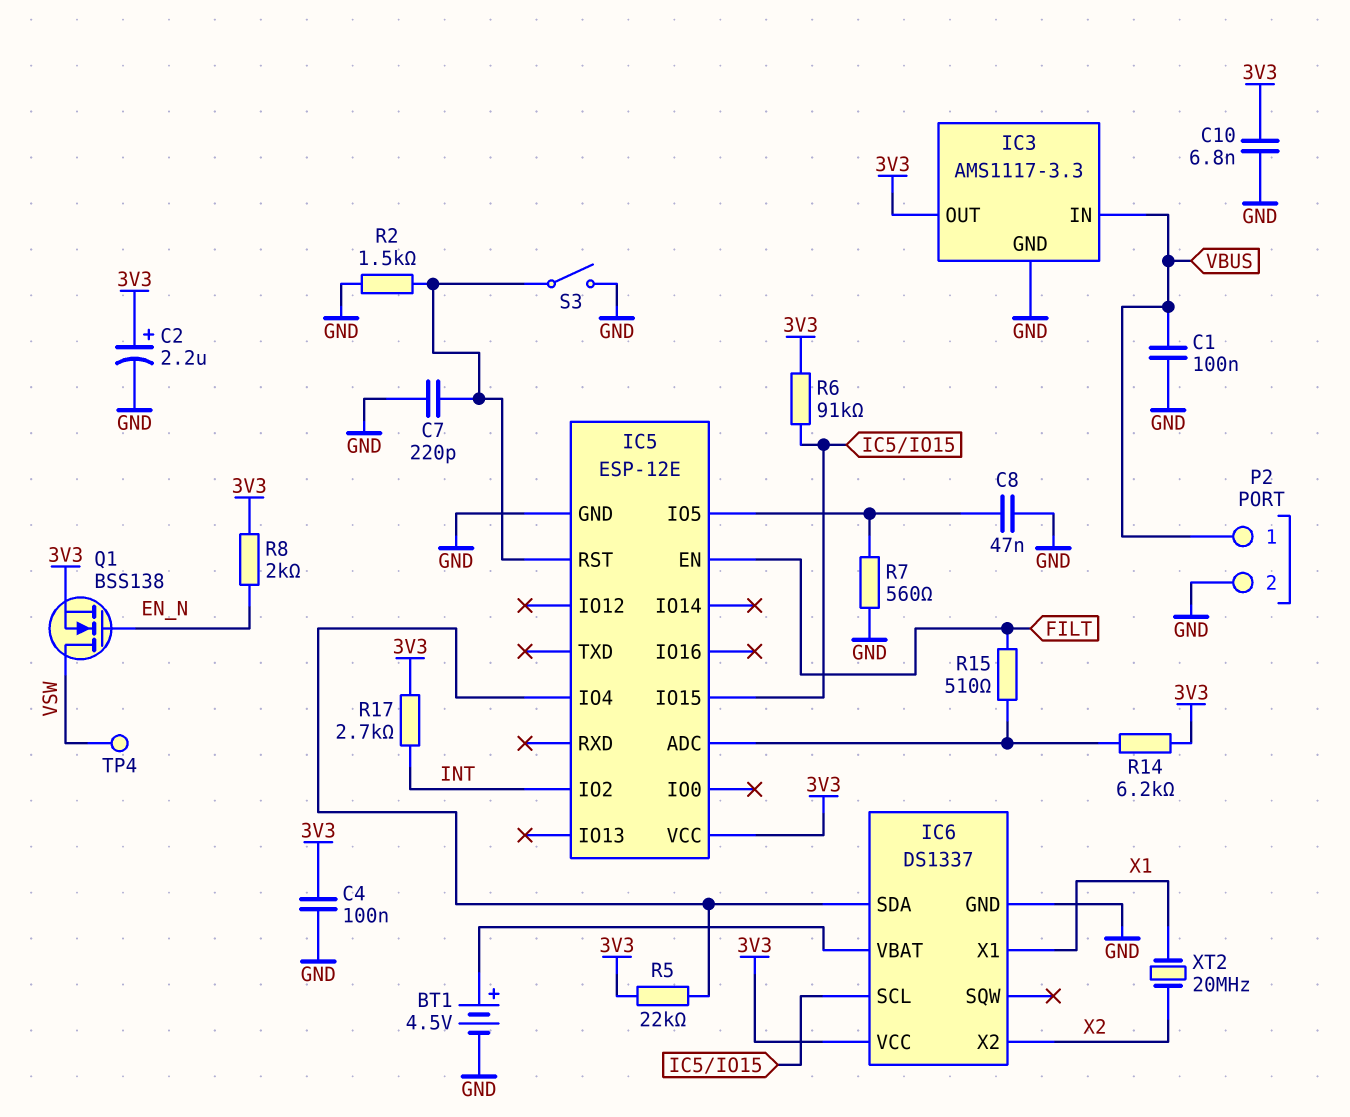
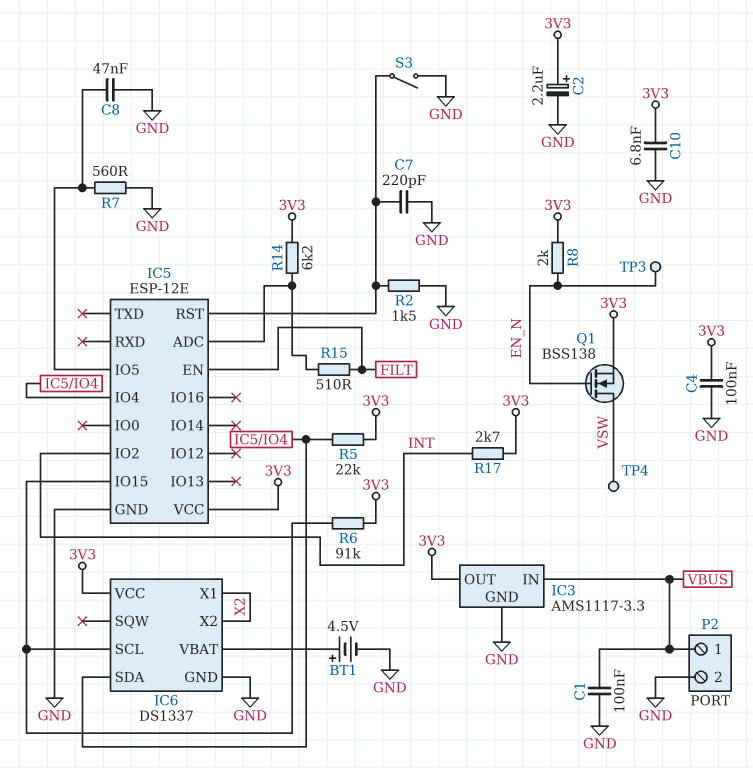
IC6 pin X1: X1 -> X2
TP3: none -> test point (EN_N)
XT2: 20MHz (X1, X2) -> none

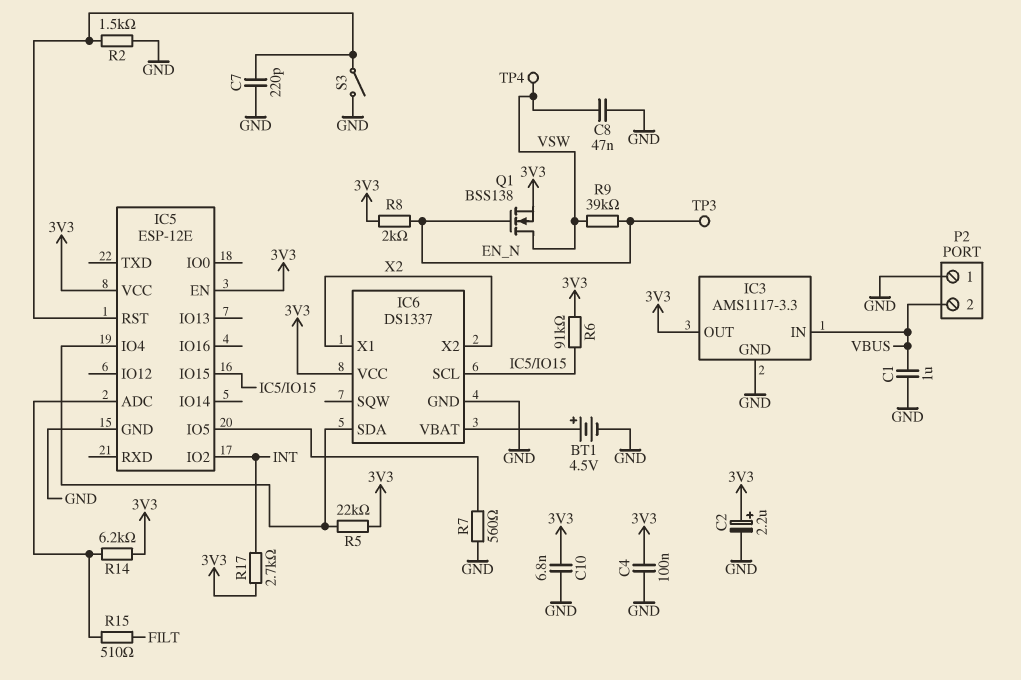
C1: 100nF (GND, VBUS) -> 1uF (GND, VBUS)
C8: 47nF (GND, IC5/IO5) -> 47nF (GND, VSW)
IC5 pin EN: FILT -> 3V3
P2 pin 1: VBUS -> GND
P2 pin 2: GND -> VBUS
R9: none -> 39k (EN_N, VSW)

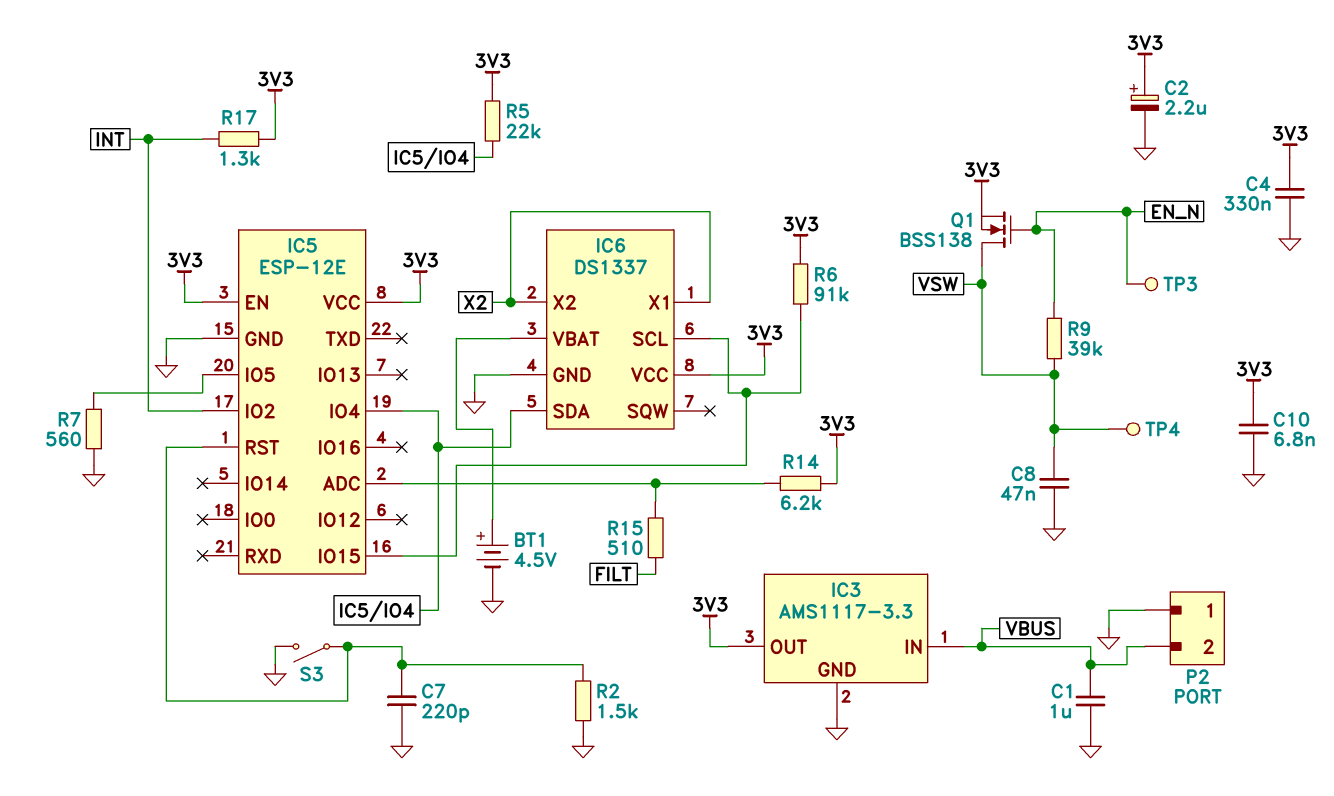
C4: 100nF (3V3, GND) -> 330nF (3V3, GND)
R8: 2k (3V3, EN_N) -> none
R17: 2.7k (3V3, INT) -> 1.3k (3V3, INT)

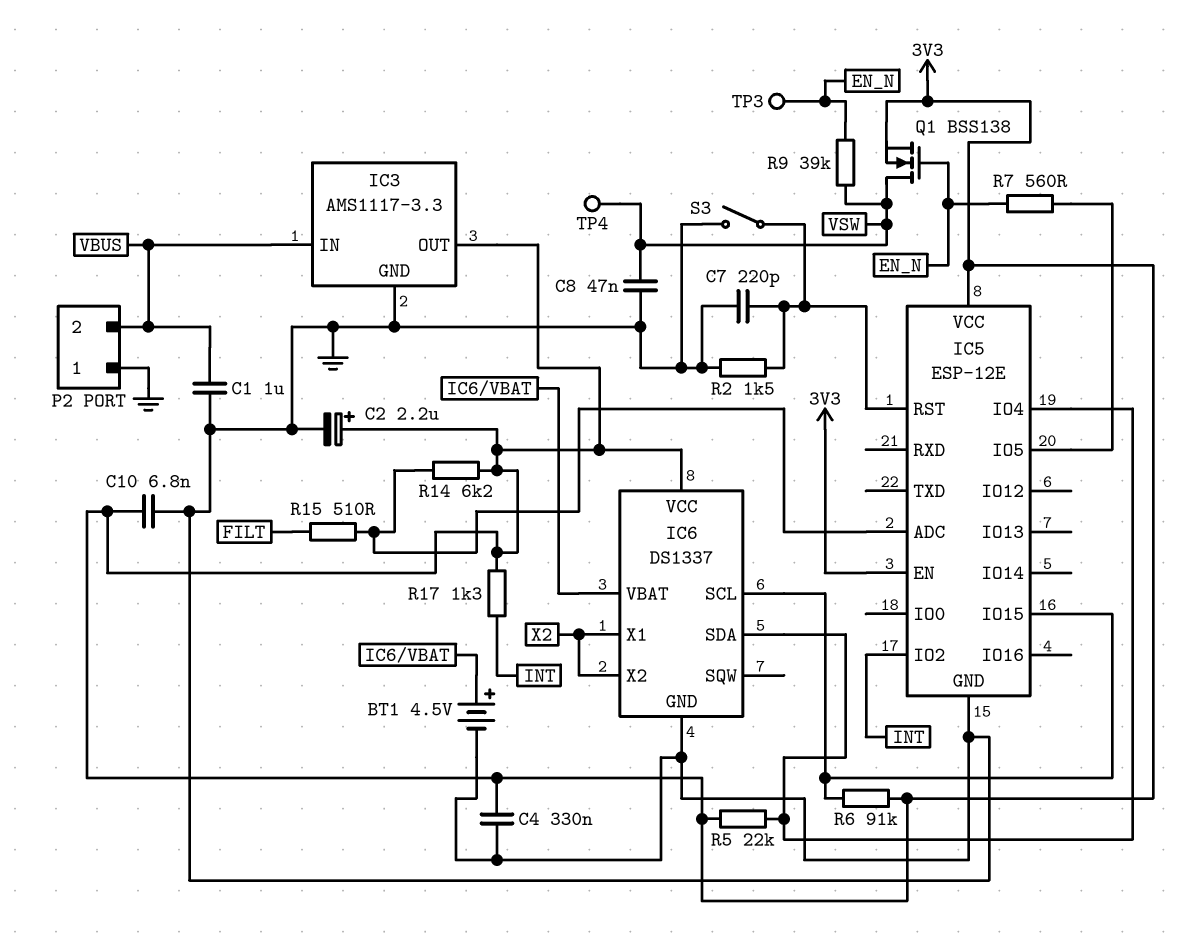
R7: 560 (GND, IC5/IO5) -> 560 (EN_N, IC5/IO5)

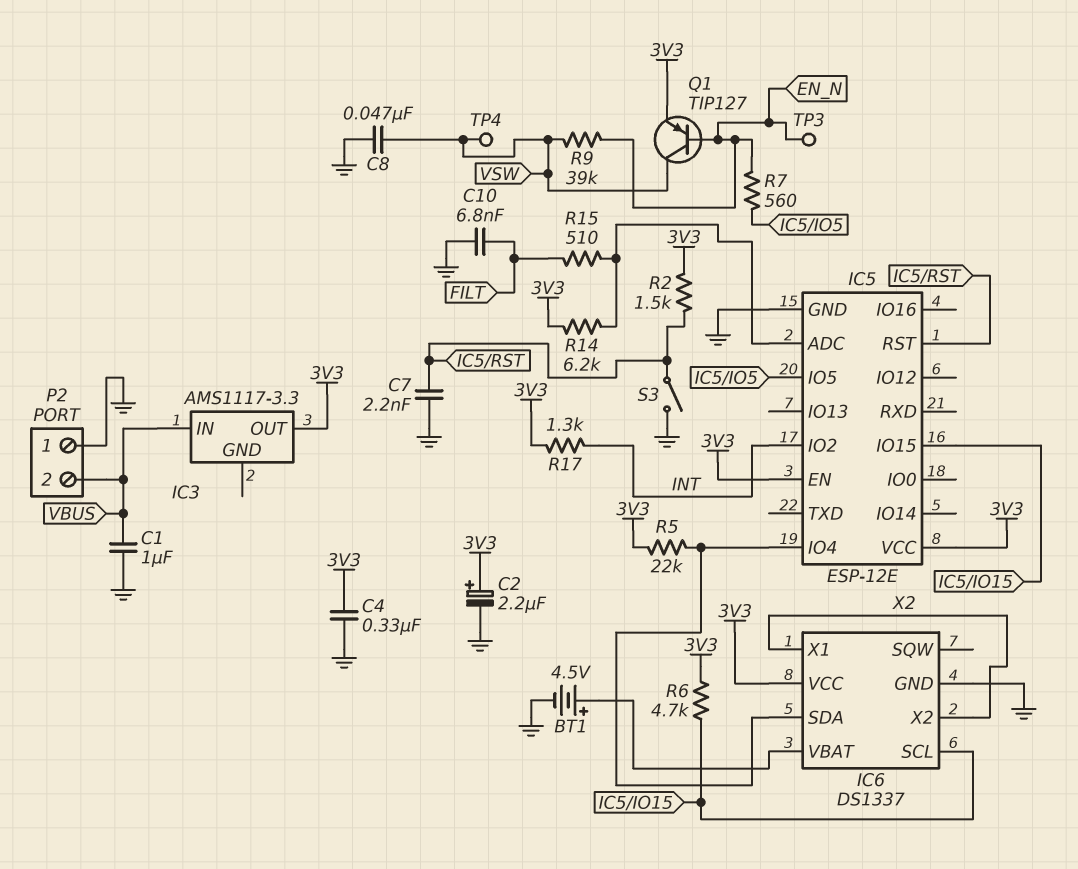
C7: 220pF (GND, IC5/RST) -> 2.2nF (GND, IC5/RST)
C10: 6.8nF (3V3, GND) -> 6.8nF (FILT, GND)
IC3 pin GND: GND -> none
Q1: NMOS BSS138 (G EN_N, D VSW, S 3V3) -> PNP TIP127 (B EN_N, C VSW, E 3V3)
R2: 1.5k (GND, IC5/RST) -> 1.5k (3V3, IC5/RST)
R6: 91k (3V3, IC5/IO15) -> 4.7k (3V3, IC5/IO15)

